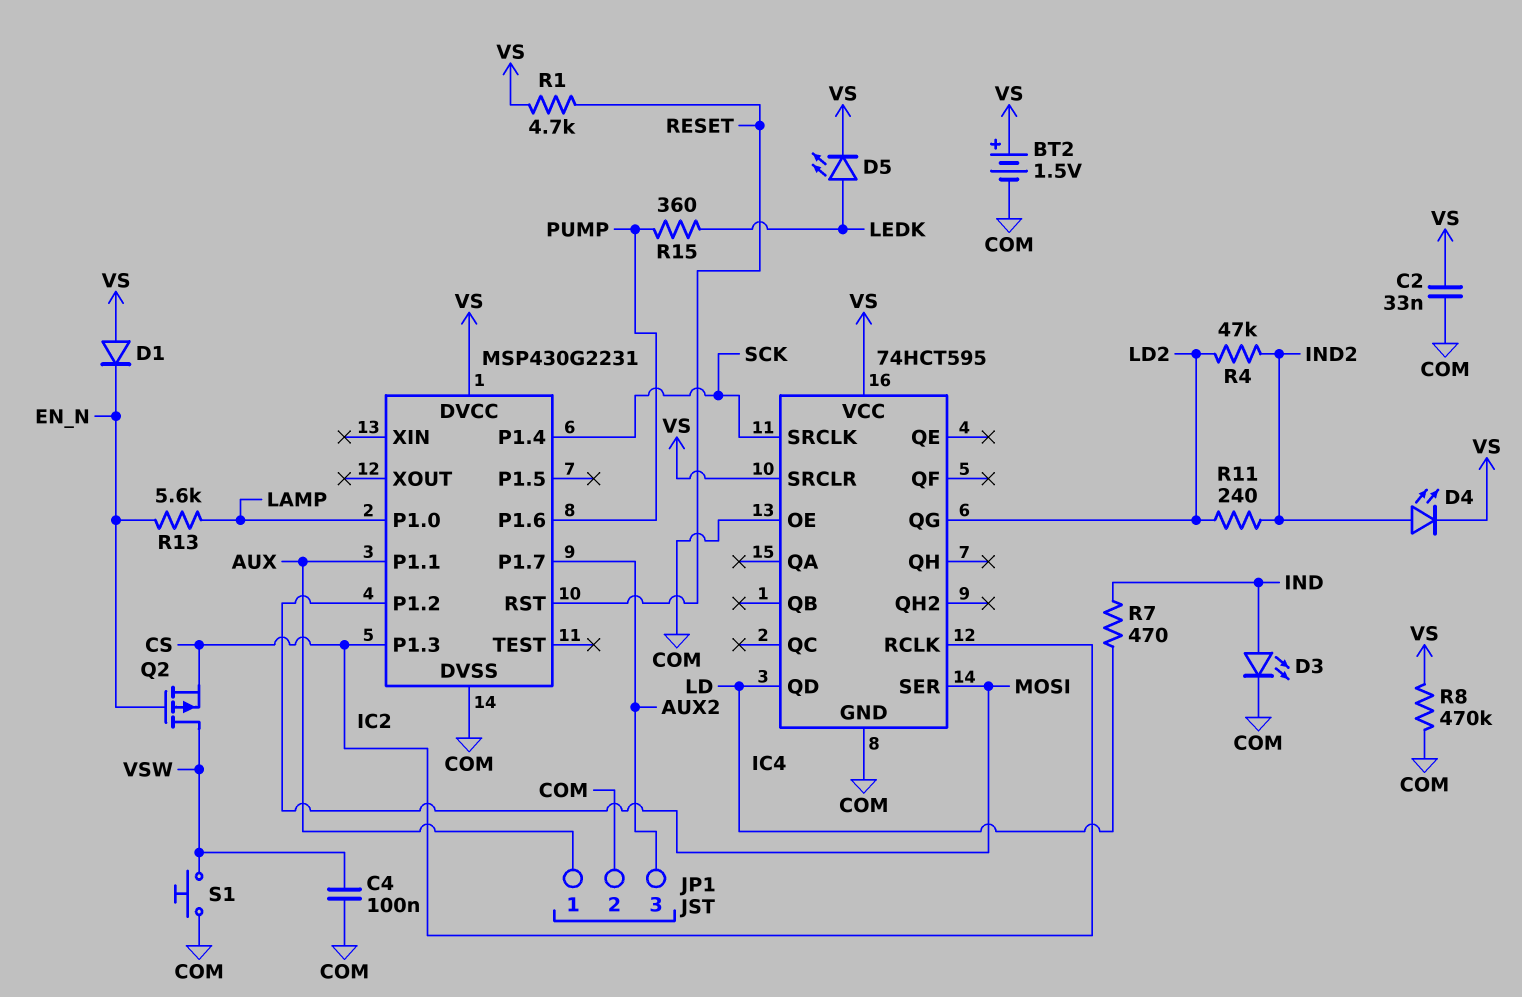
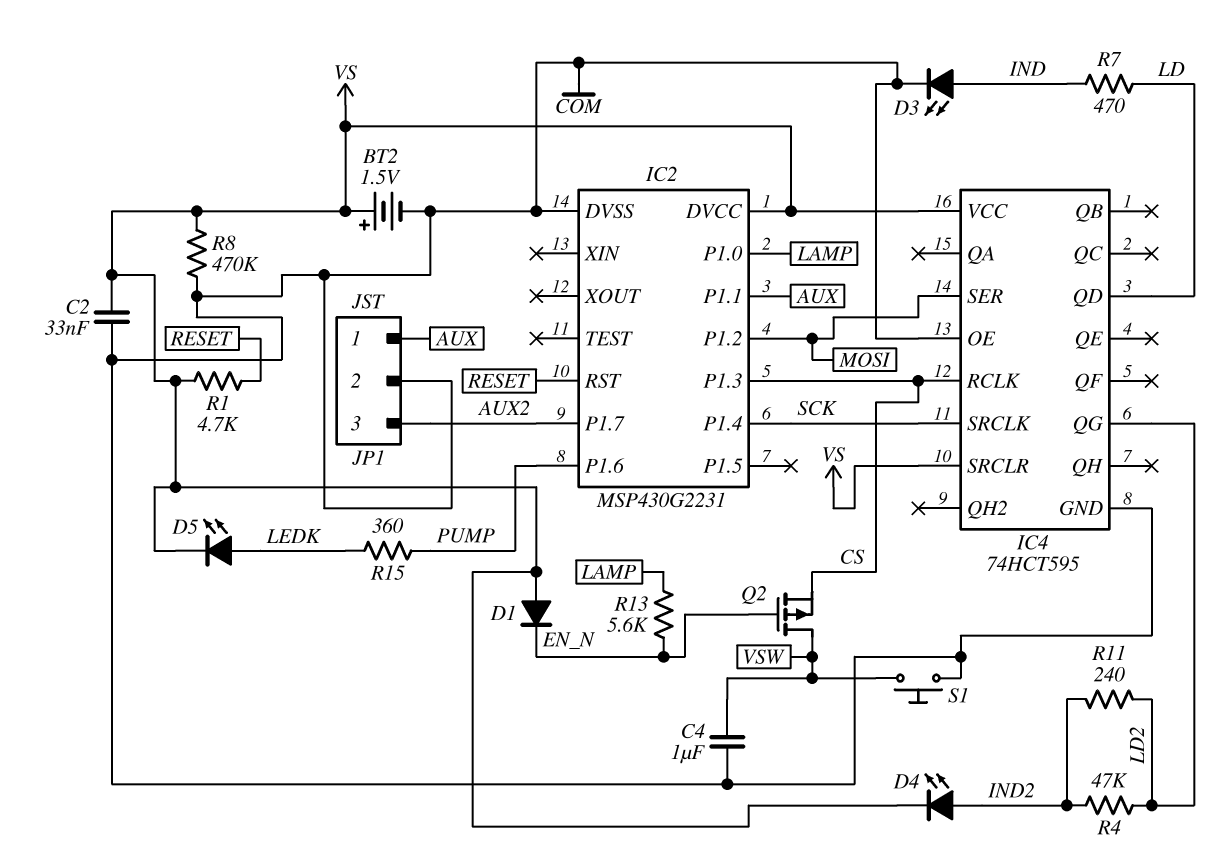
C4: 100nF (COM, VSW) -> 1uF (COM, VSW)

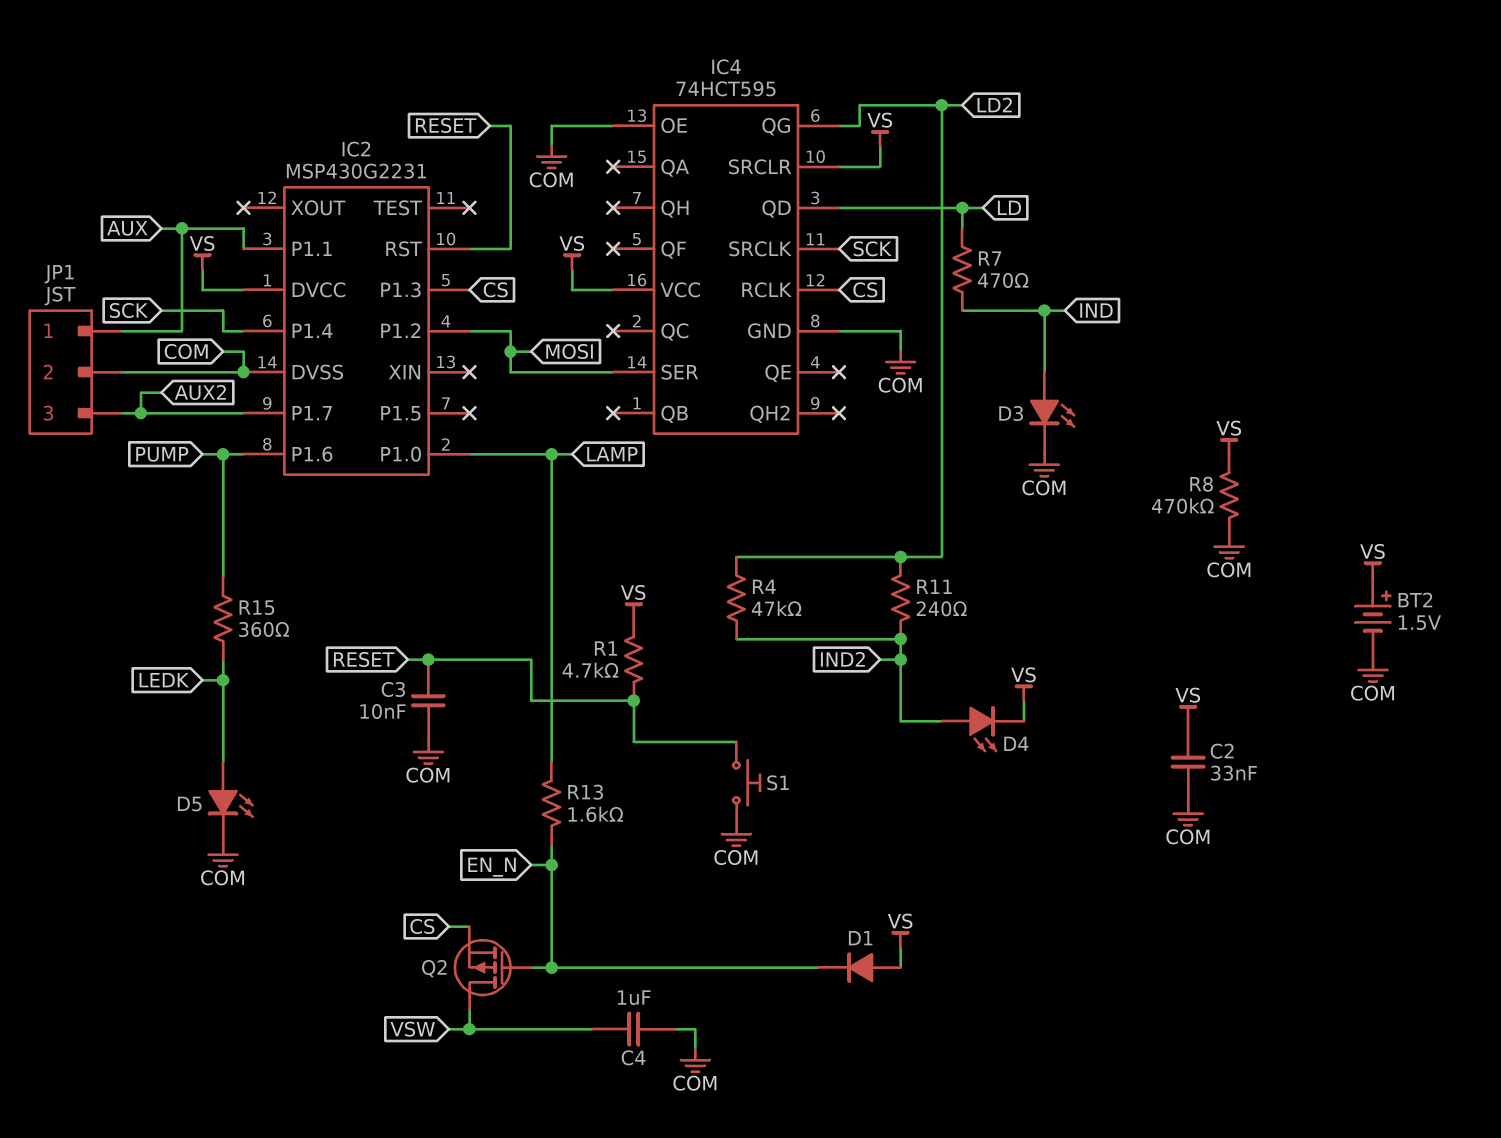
C3: none -> 10nF (COM, RESET)
D5: LED (A LEDK, K VS) -> LED (A LEDK, K COM)
R13: 5.6k (EN_N, LAMP) -> 1.6k (EN_N, LAMP)
S1: button (COM, VSW) -> button (COM, RESET)

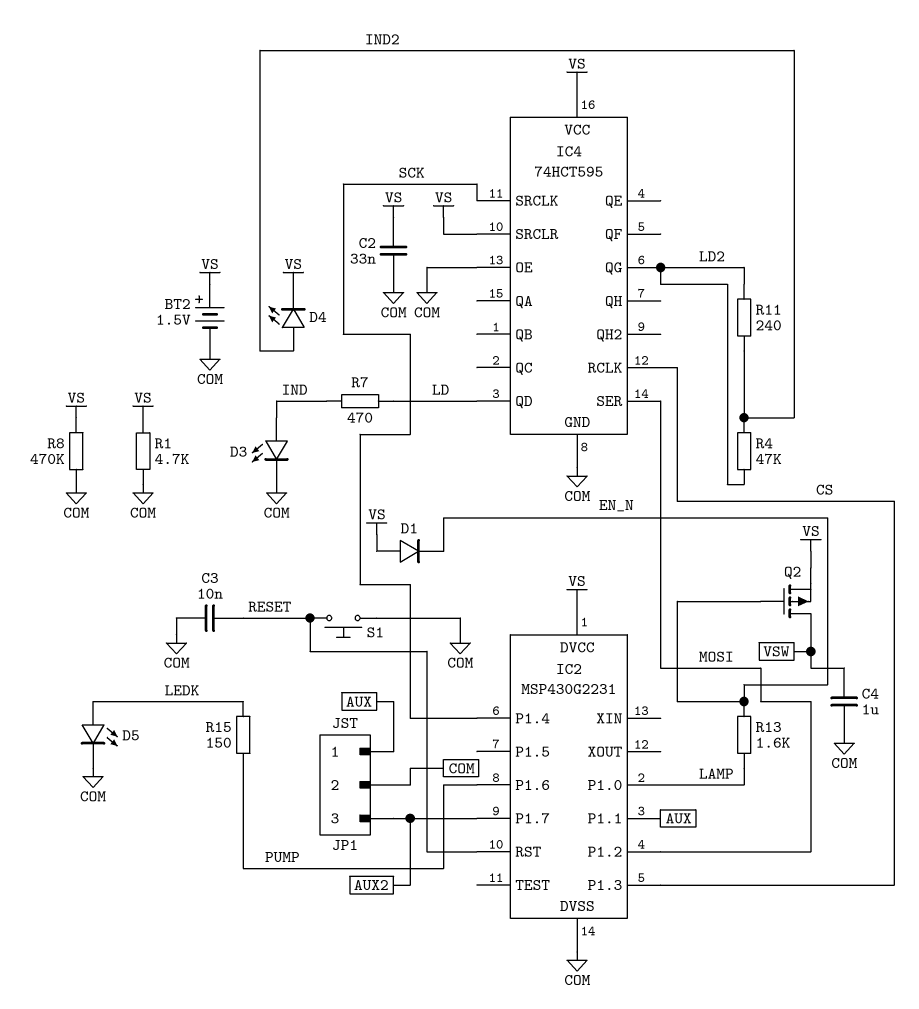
Q2: PMOS (G EN_N, D VSW, S CS) -> PMOS (G EN_N, D VSW, S VS)
R1: 4.7k (RESET, VS) -> 4.7k (COM, VS)
R15: 360 (LEDK, PUMP) -> 150 (LEDK, PUMP)

